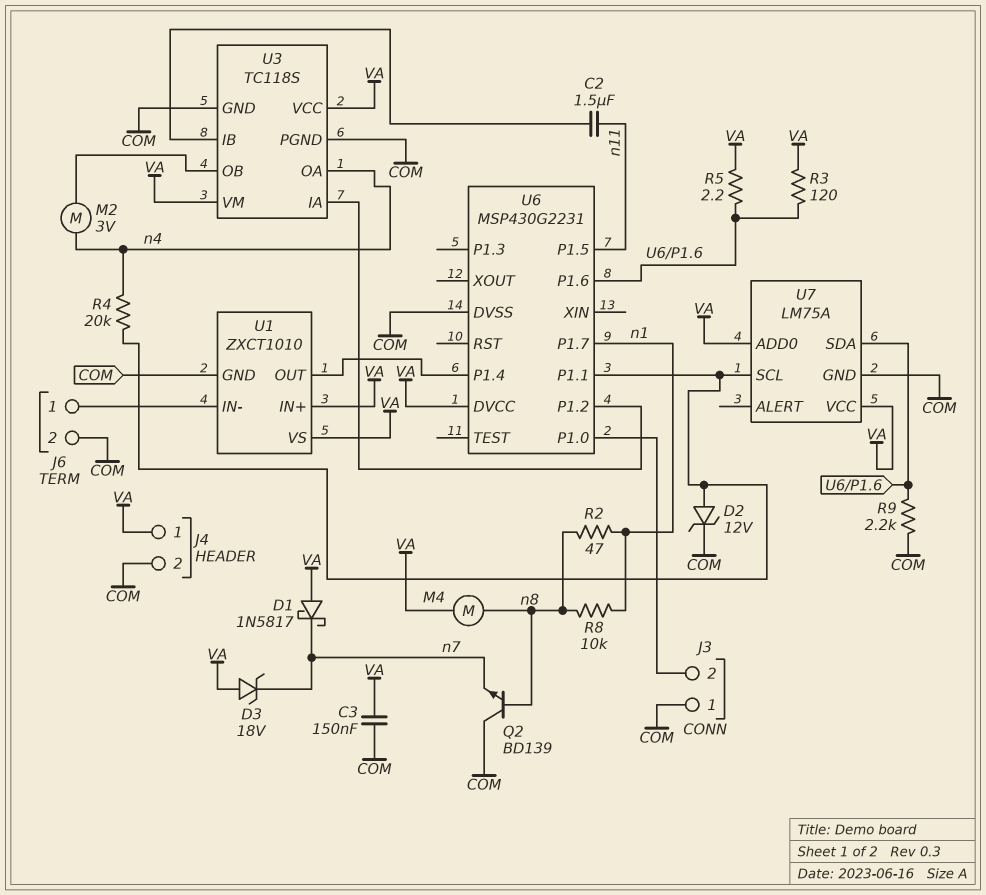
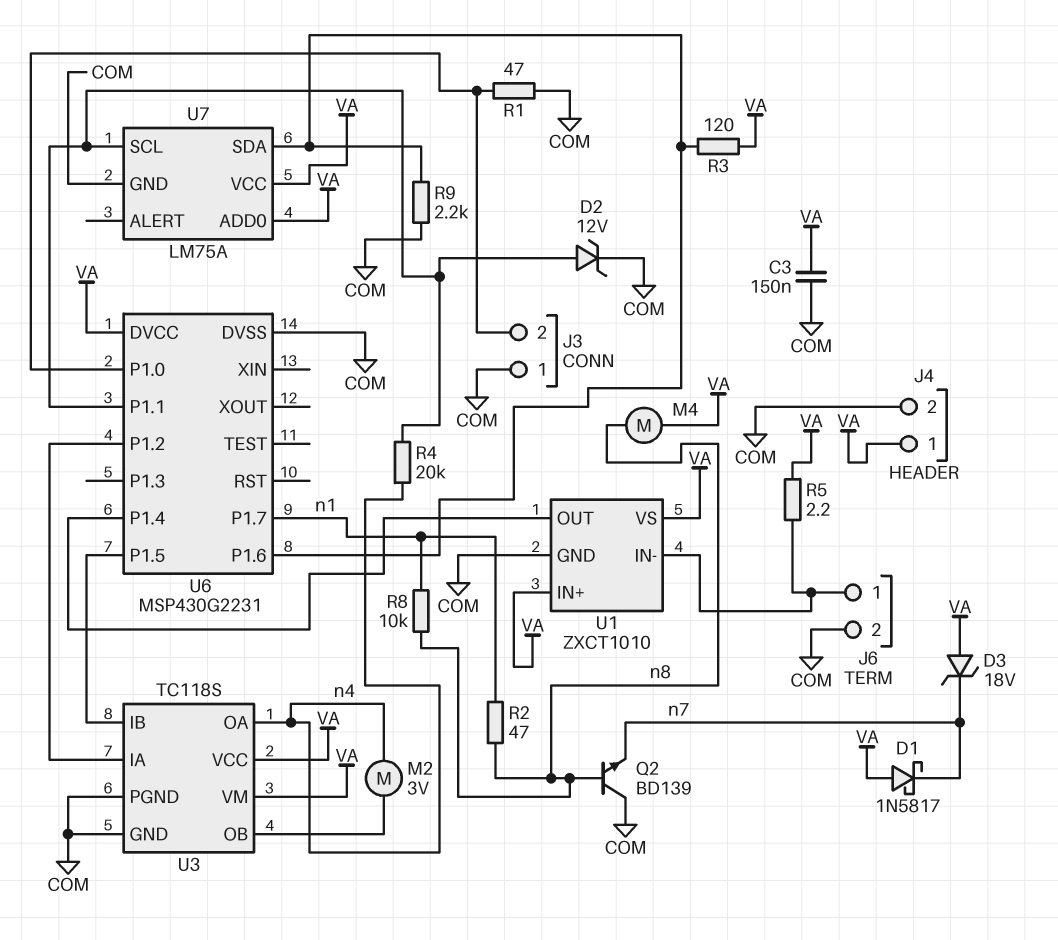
C2: 1.5uF (U3/IB, n11) -> none
R1: none -> 47 (COM, J3/2)
R5: 2.2 (U6/P1.6, VA) -> 2.2 (J6/1, VA)
U6 pin P1.5: n11 -> U3/IB

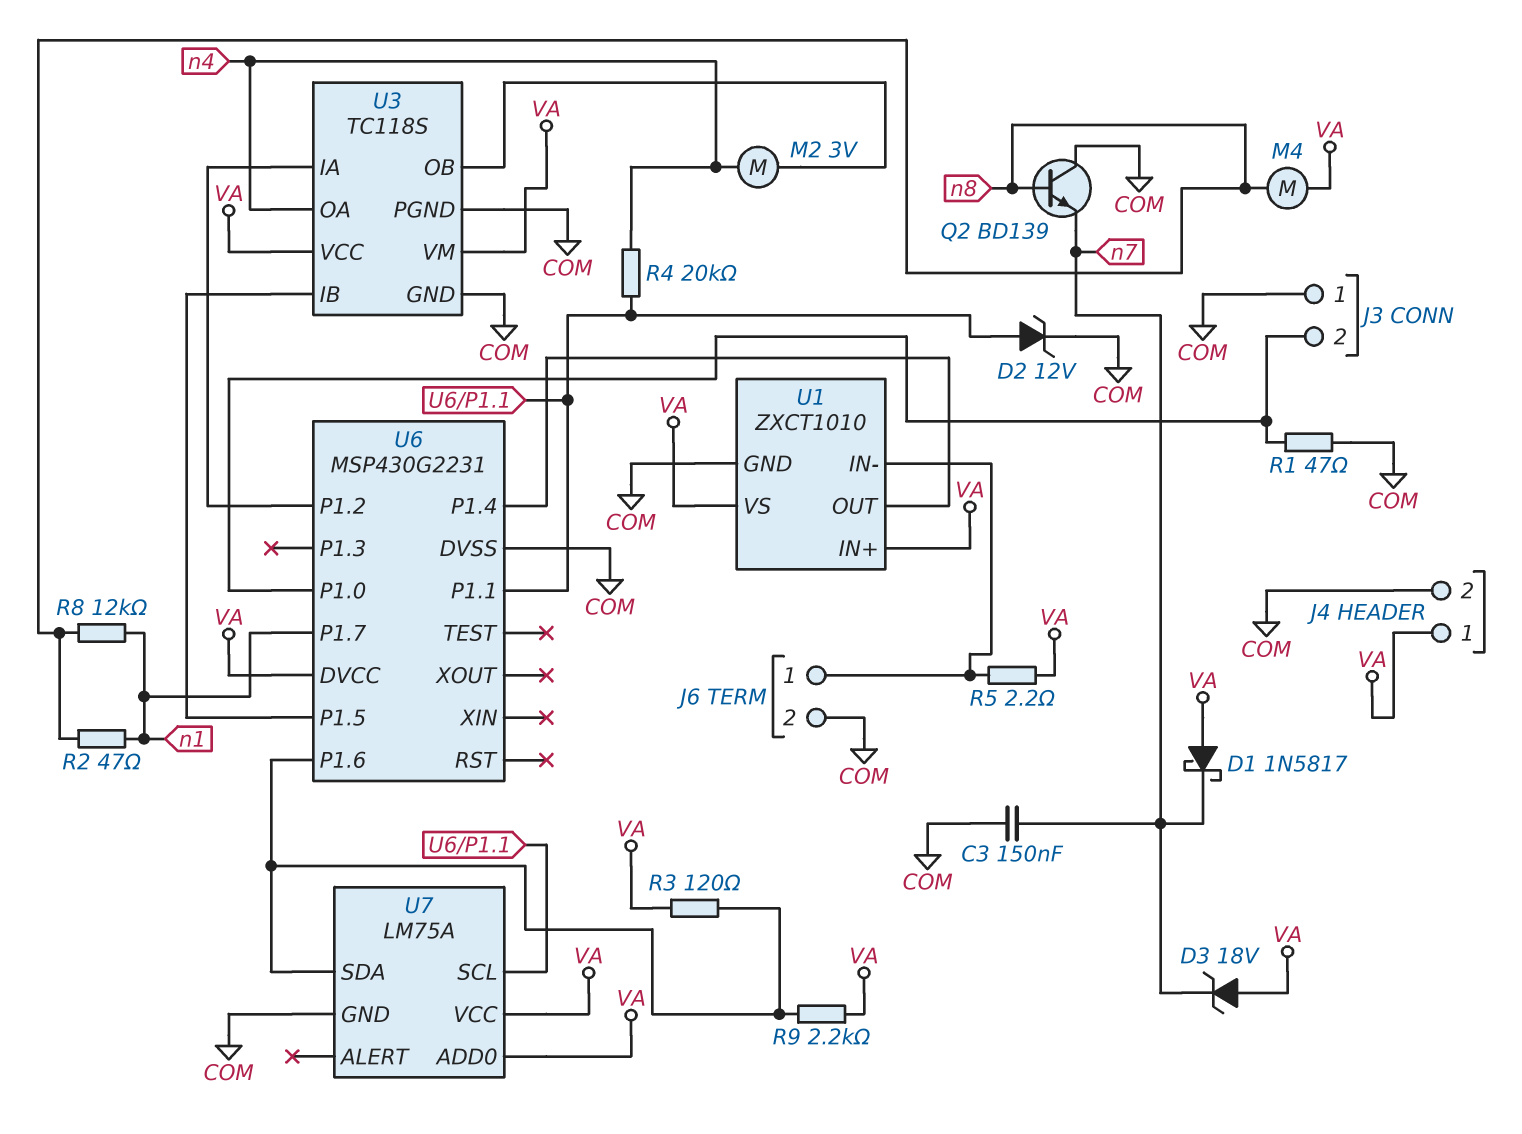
C3: 150nF (COM, VA) -> 150nF (COM, n7)
R8: 10k (n1, n8) -> 12k (n1, n8)
R9: 2.2k (COM, U6/P1.6) -> 2.2k (U6/P1.6, VA)

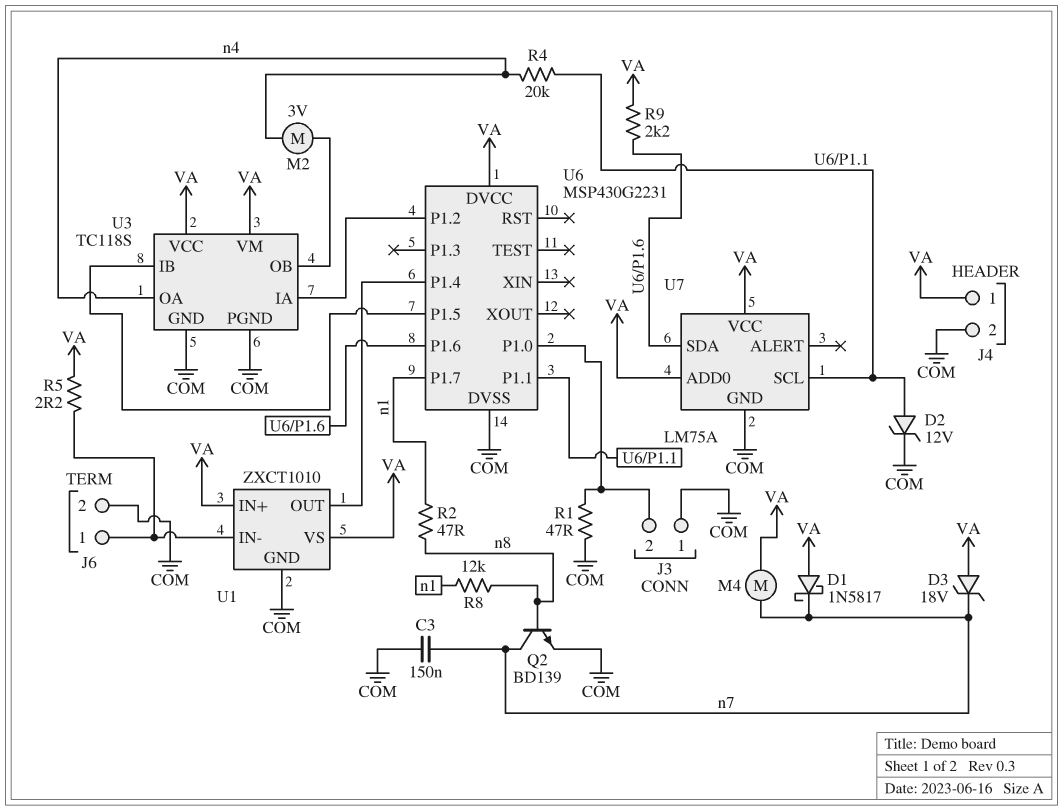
M4: motor (VA, n8) -> motor (VA, n7)
Q2: NPN BD139 (B n8, C COM, E n7) -> NPN BD139 (B n8, C n7, E COM)
R3: 120 (U6/P1.6, VA) -> none

